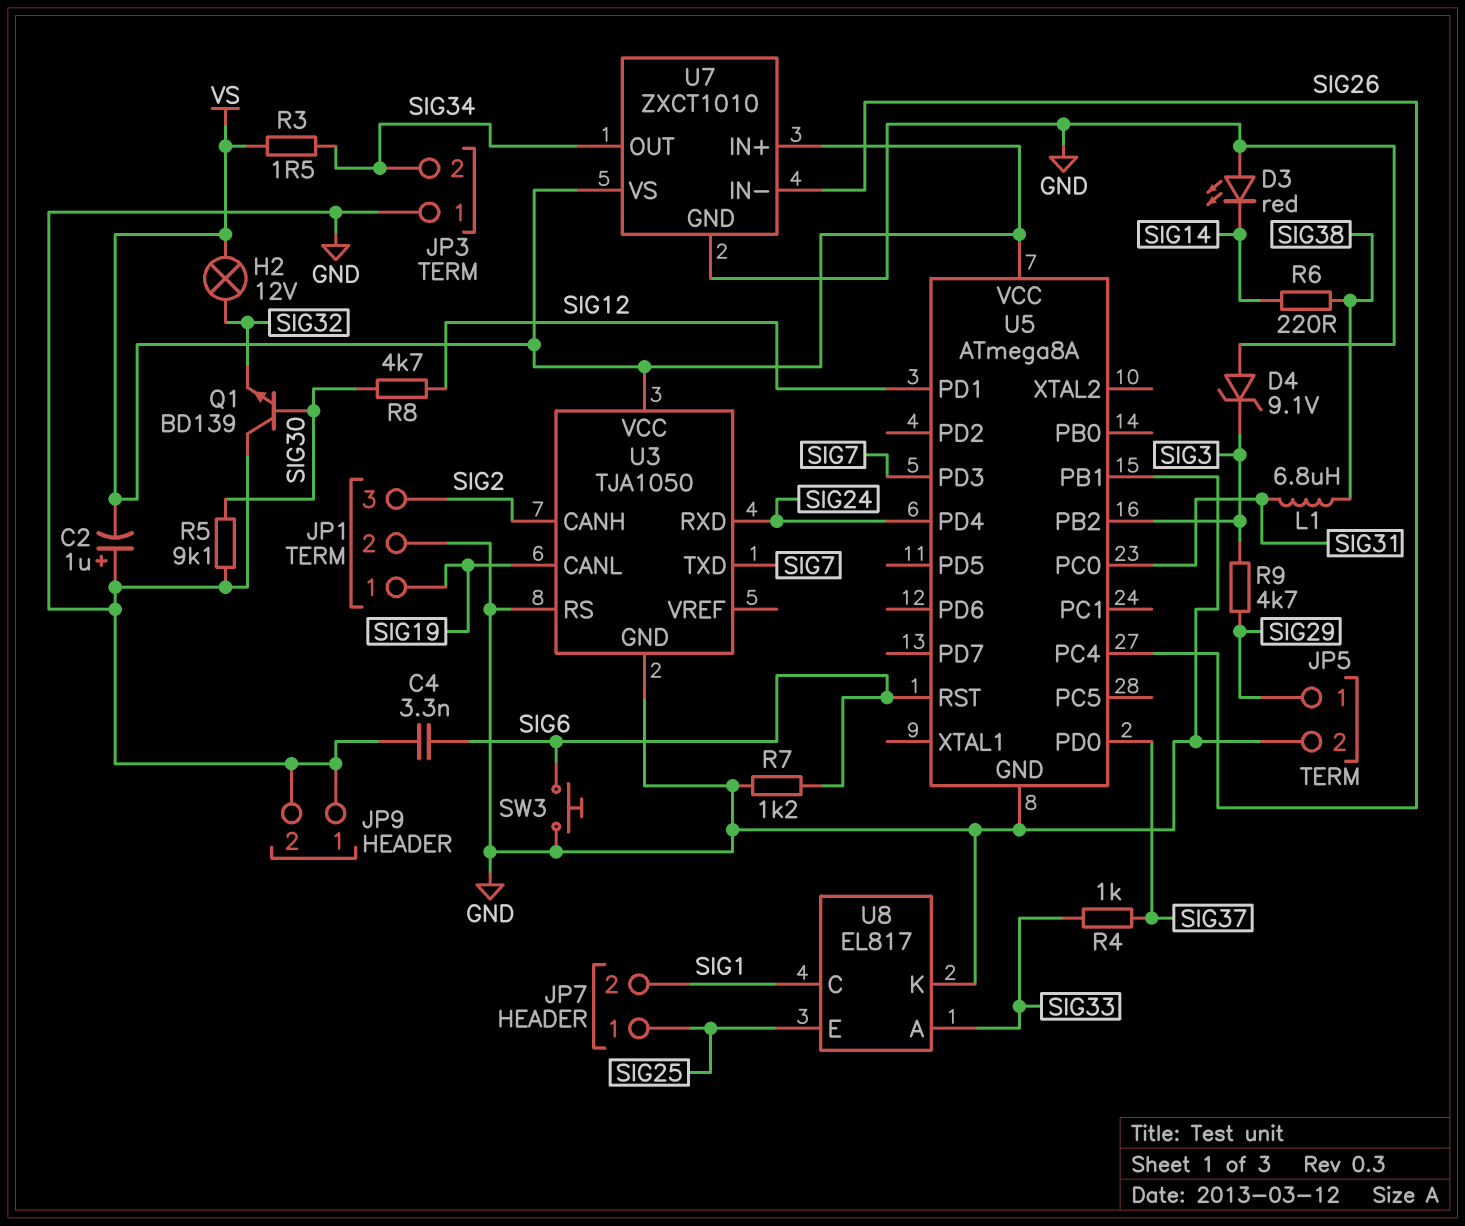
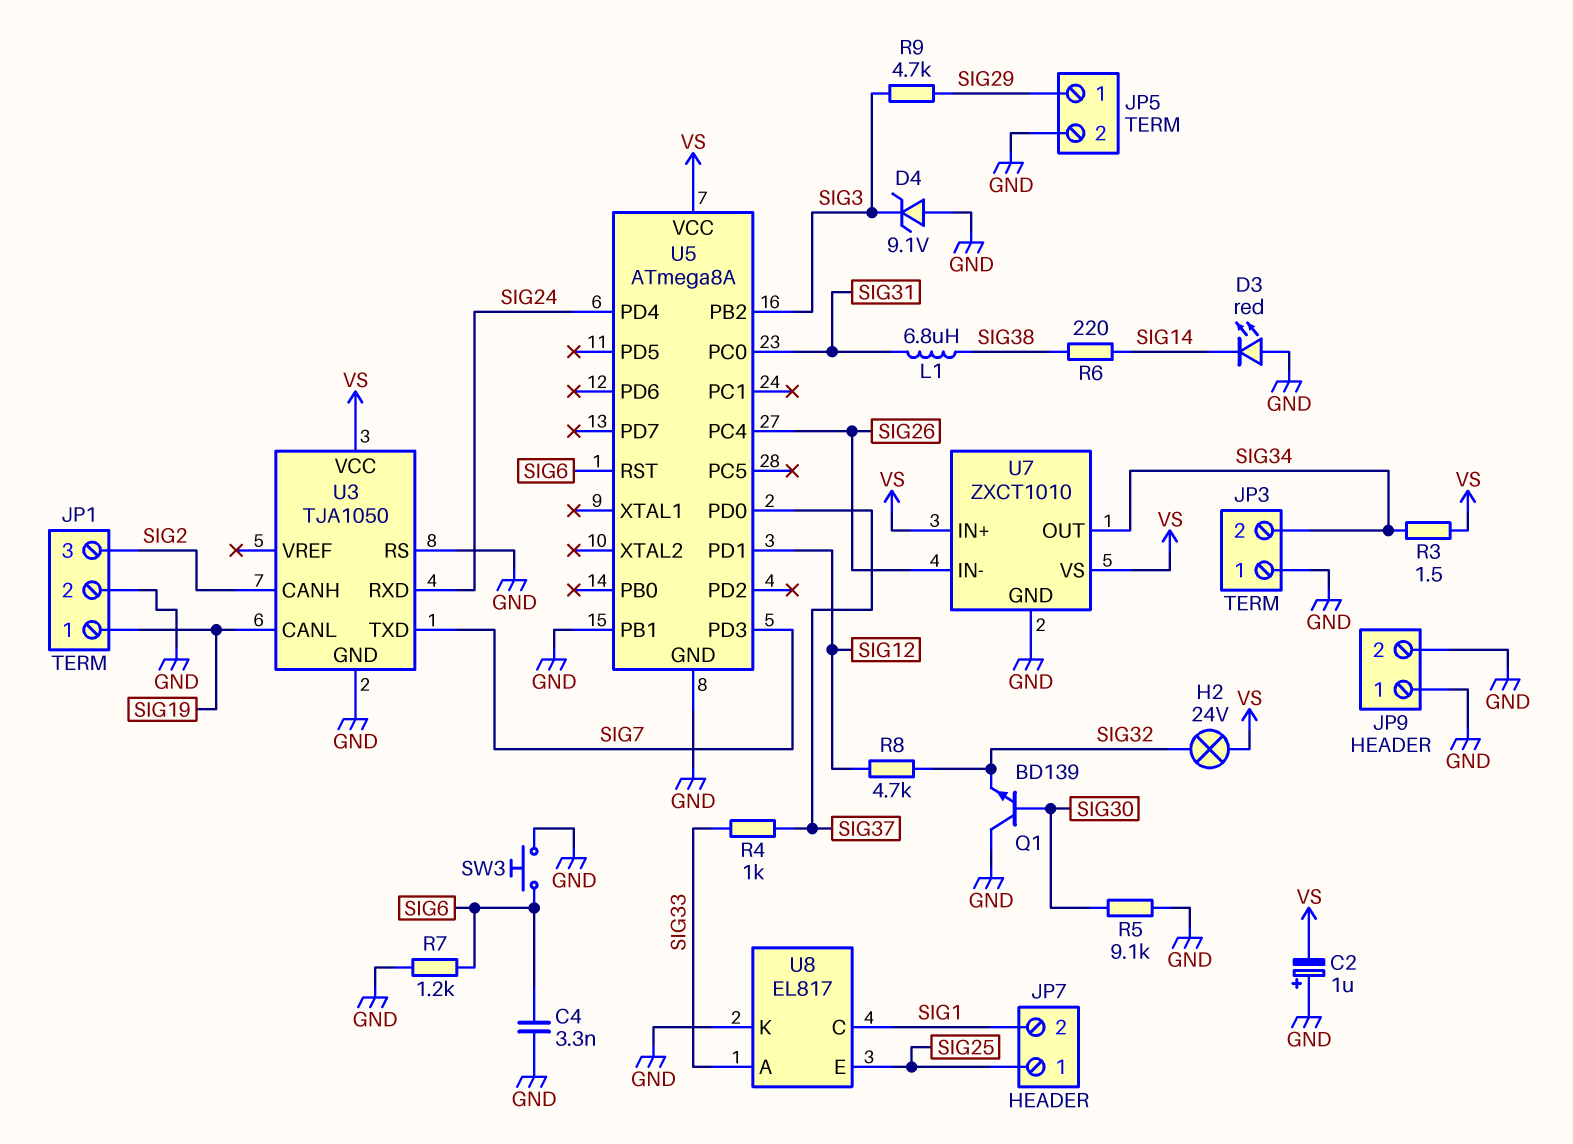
H2: lamp 12V (SIG32, VS) -> lamp 24V (SIG32, VS)
R8: 4.7k (SIG12, SIG30) -> 4.7k (SIG12, SIG32)

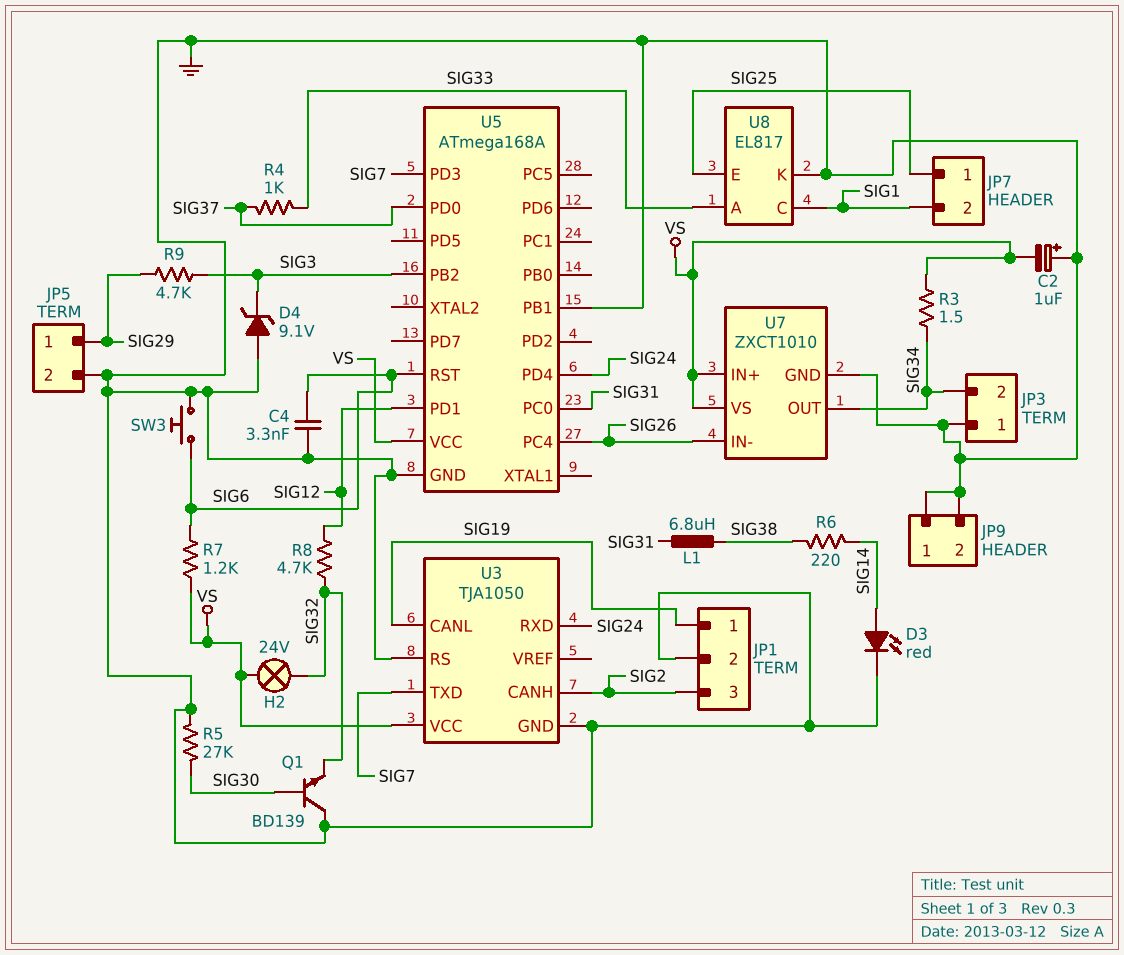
D3: LED red (A GND, K SIG14) -> LED red (A SIG14, K GND)
R5: 9.1k (GND, SIG30) -> 27k (GND, SIG30)
R7: 1.2k (GND, SIG6) -> 1.2k (SIG6, VS)
U5: ATmega8A -> ATmega168A

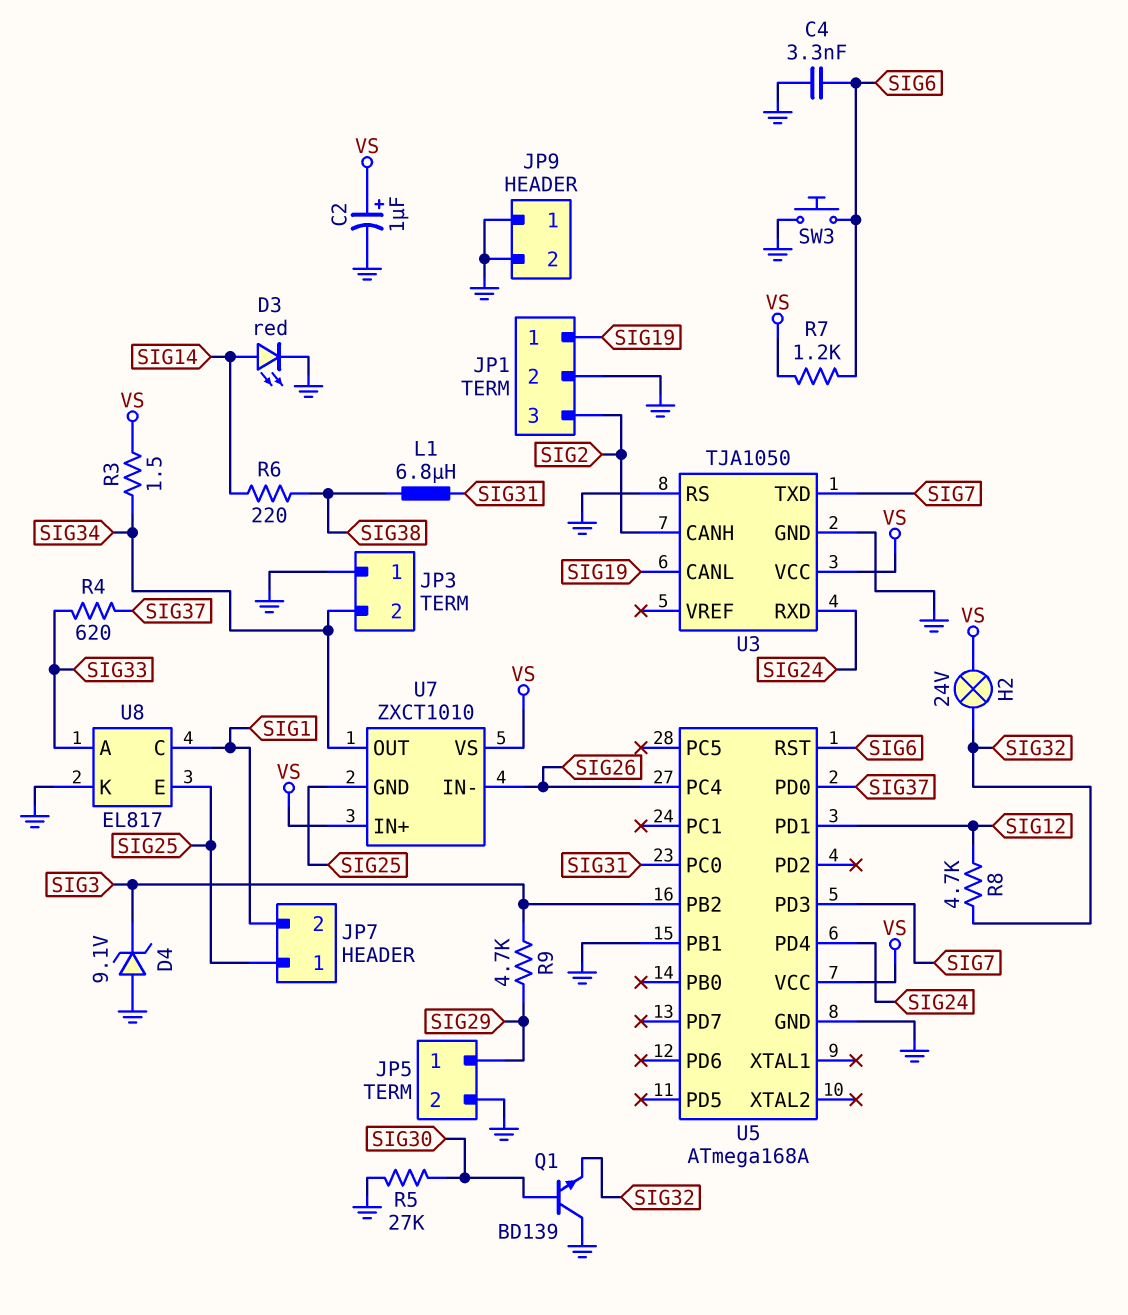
C2: 1uF (plus GND, minus VS) -> 1uF (plus VS, minus GND)
R4: 1k (SIG33, SIG37) -> 620 (SIG33, SIG37)
U7 pin GND: GND -> SIG25

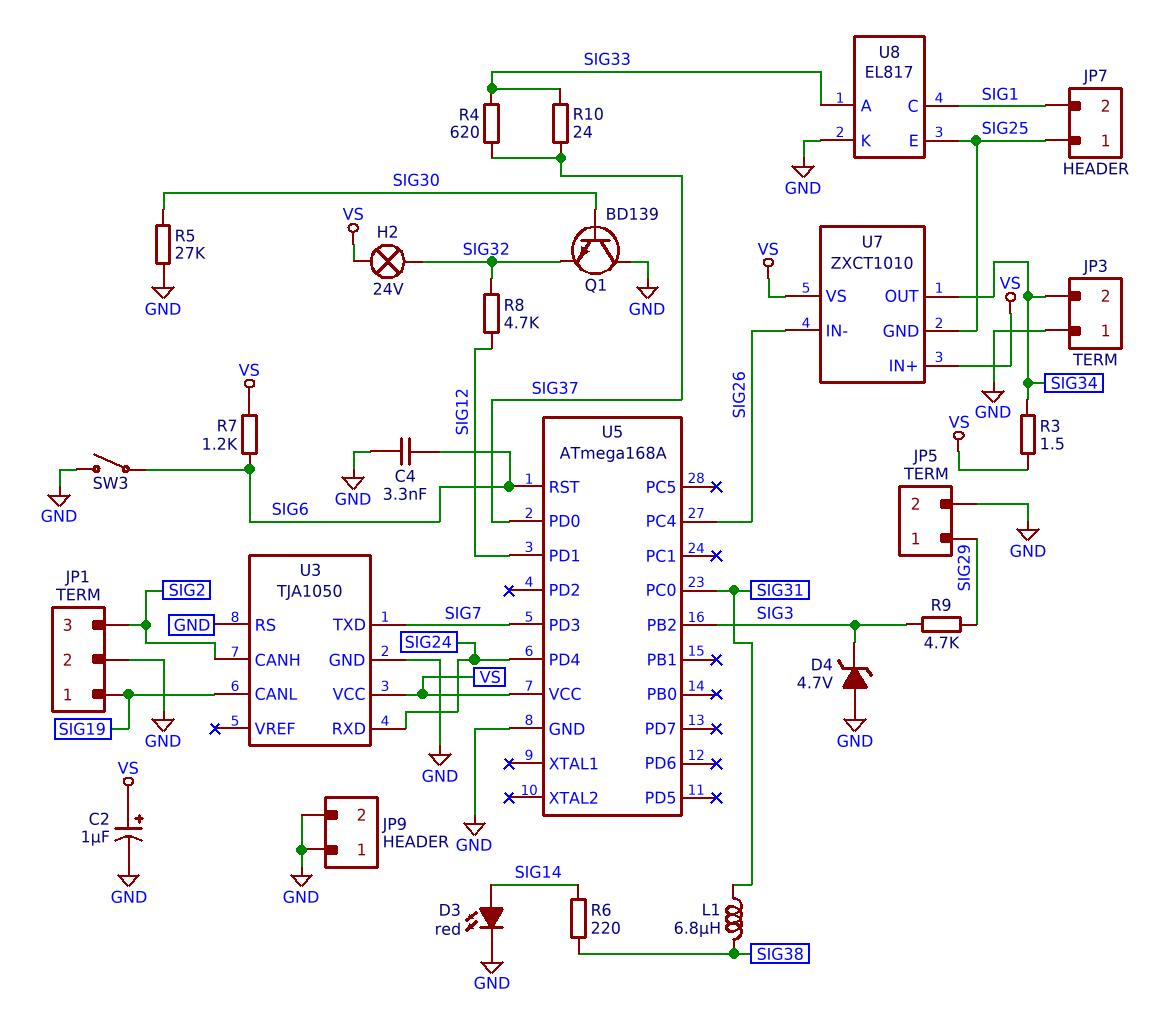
D4: zener 9.1V (A GND, K SIG3) -> zener 4.7V (A GND, K SIG3)
R10: none -> 24 (SIG33, SIG37)
SW3: button (GND, SIG6) -> switch (GND, SIG6)
U5 pin PB1: GND -> none

